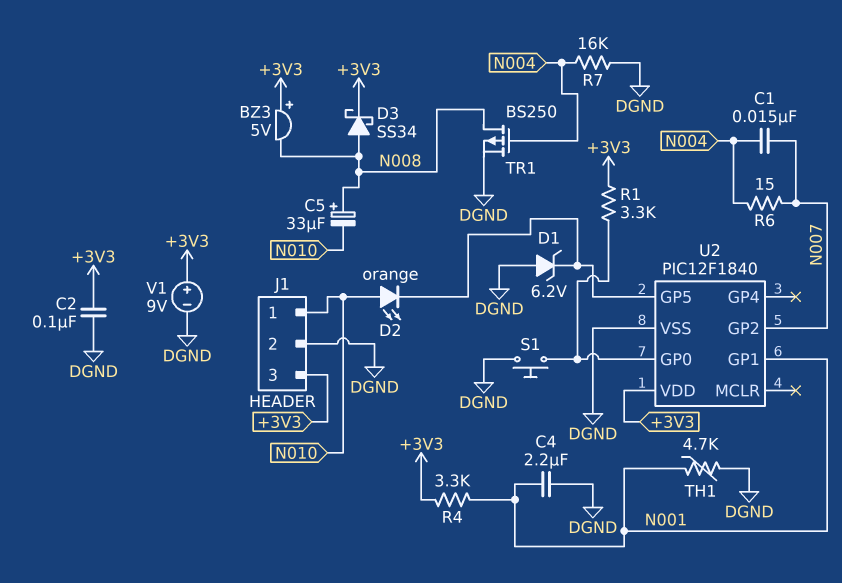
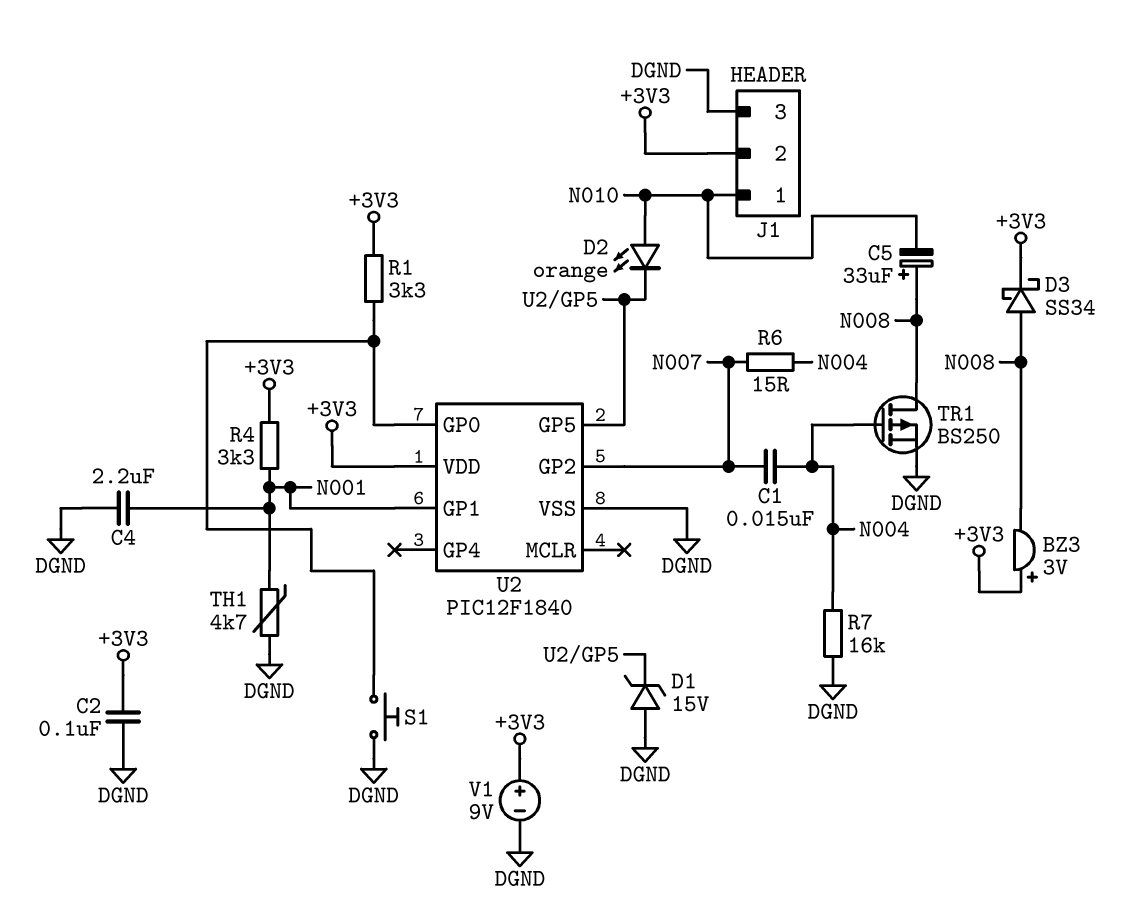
BZ3: buzzer 5V (plus +3V3, minus N008) -> buzzer 3V (plus +3V3, minus N008)
D1: zener 6.2V (A DGND, K U2/GP5) -> zener 15V (A DGND, K U2/GP5)
J1 pin 2: DGND -> +3V3
J1 pin 3: +3V3 -> DGND

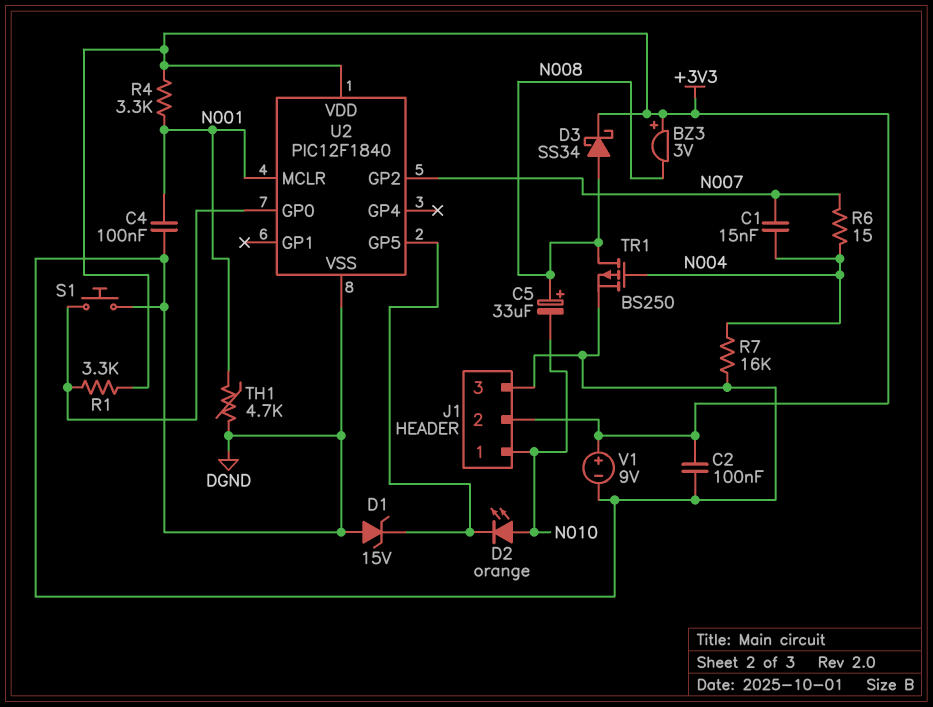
C4: 2.2uF (DGND, N001) -> 100nF (DGND, N001)
U2 pin GP1: N001 -> none
U2 pin MCLR: none -> N001

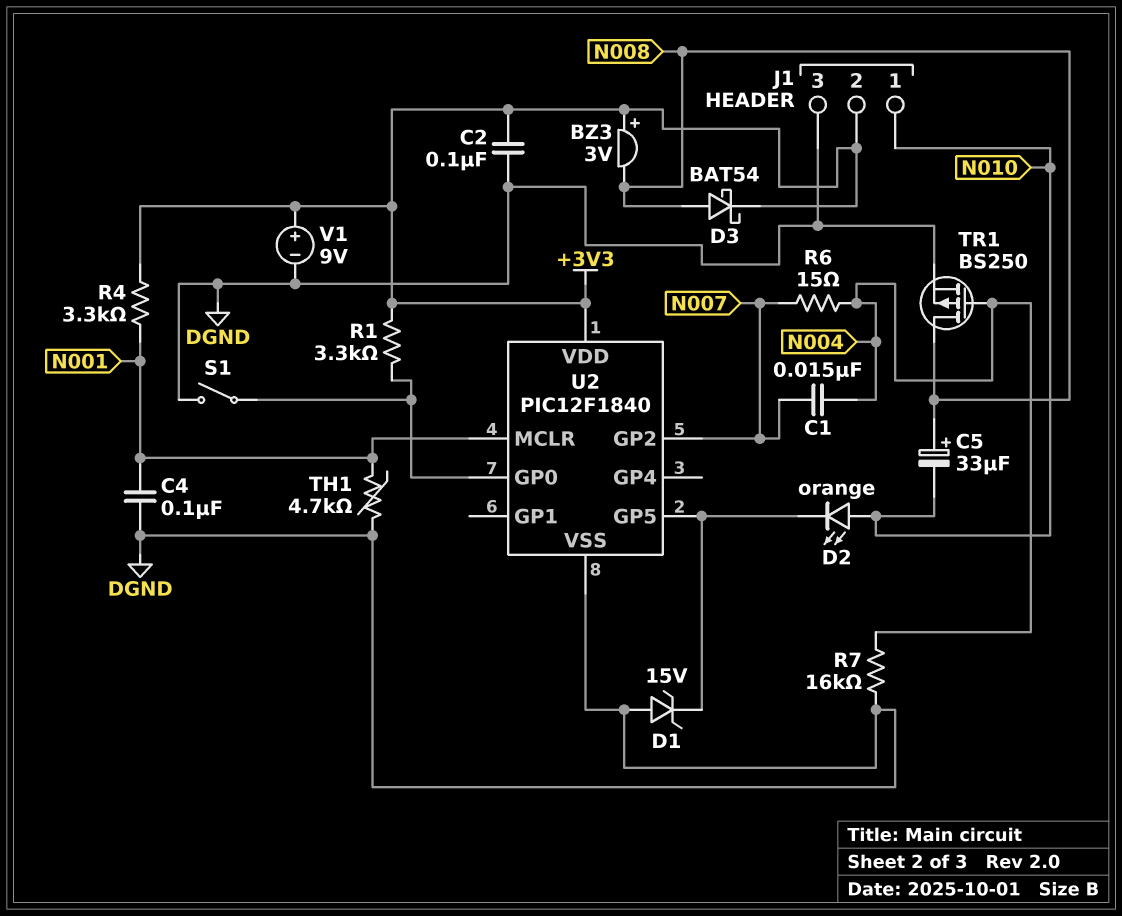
D3: schottky SS34 (A N008, K +3V3) -> schottky BAT54 (A N008, K +3V3)
S1: button (DGND, U2/GP0) -> switch (DGND, U2/GP0)

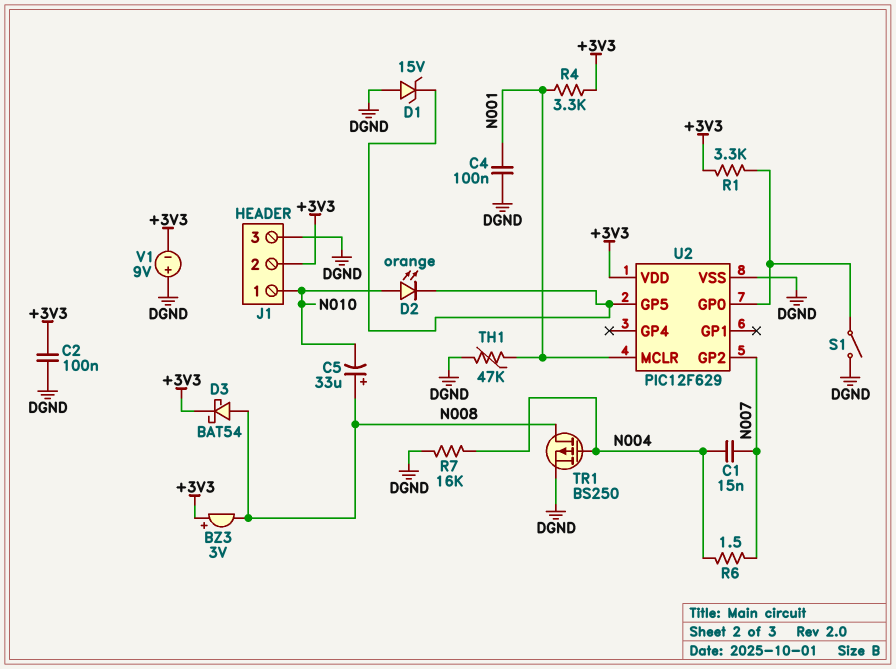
R6: 15 (N004, N007) -> 1.5 (N004, N007)
TH1: 4.7k (DGND, N001) -> 47k (DGND, N001)
U2: PIC12F1840 -> PIC12F629
V1: 9V (plus +3V3, minus DGND) -> 9V (plus DGND, minus +3V3)

